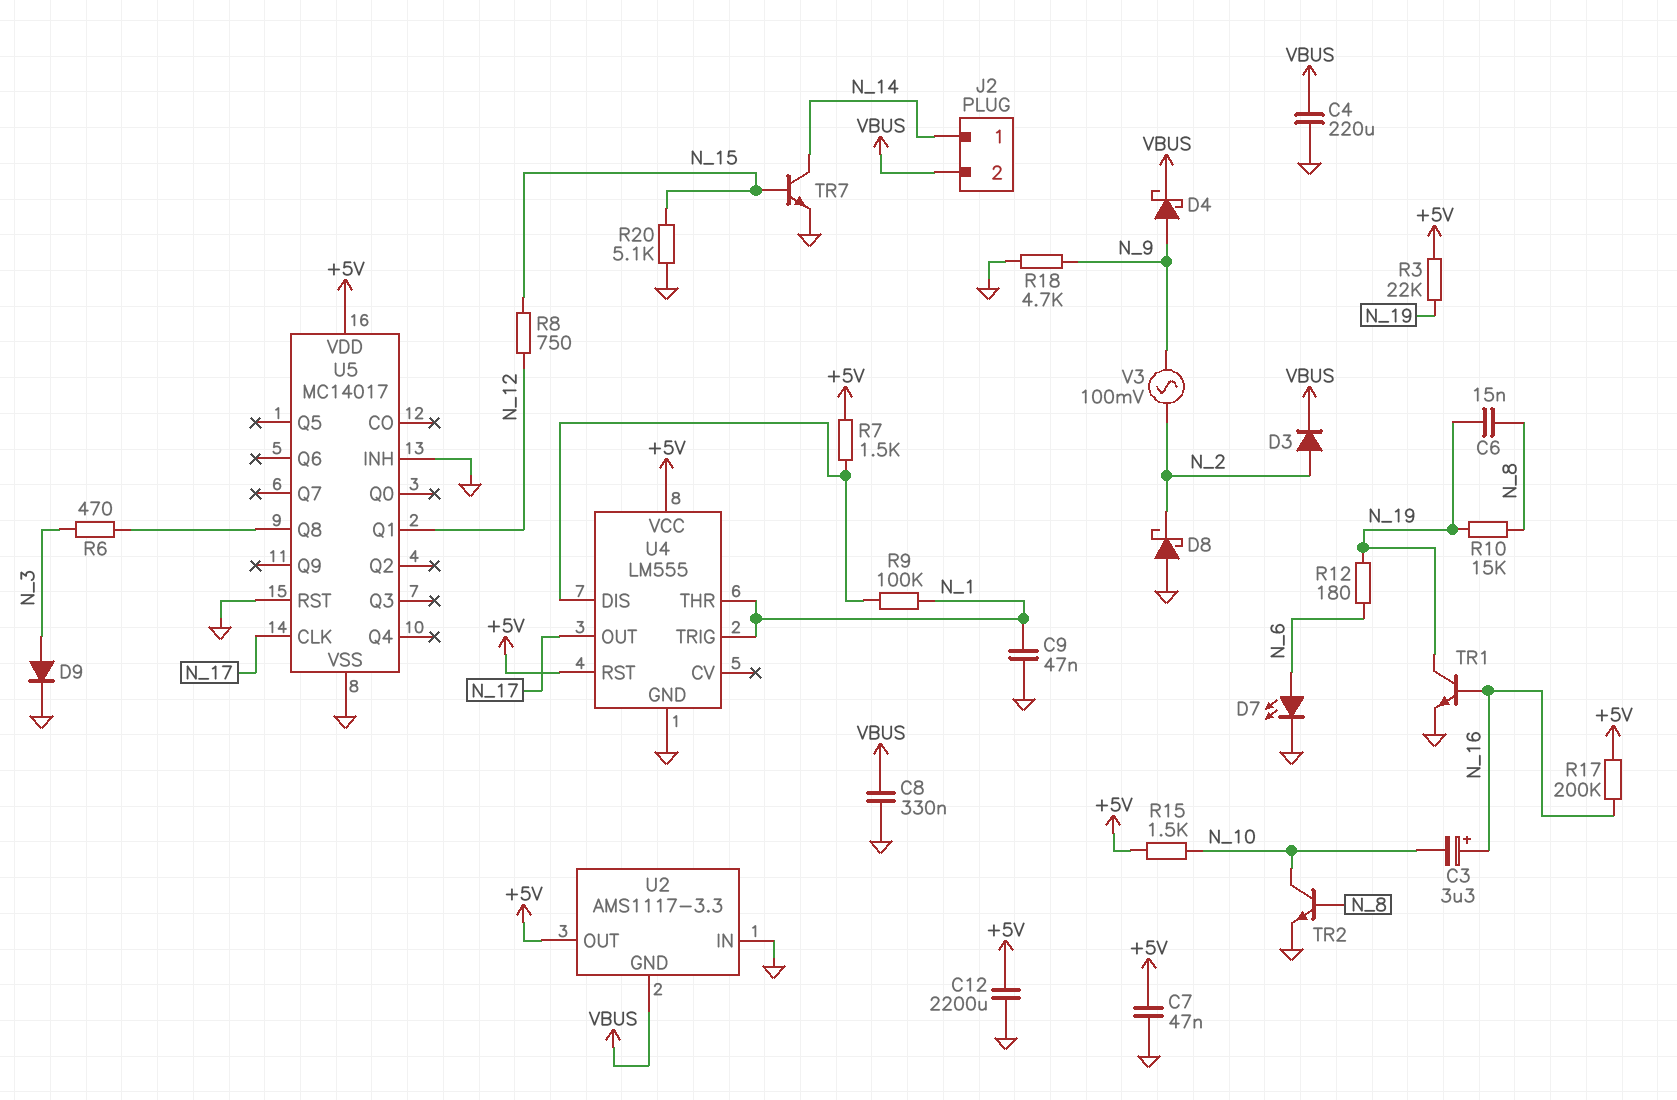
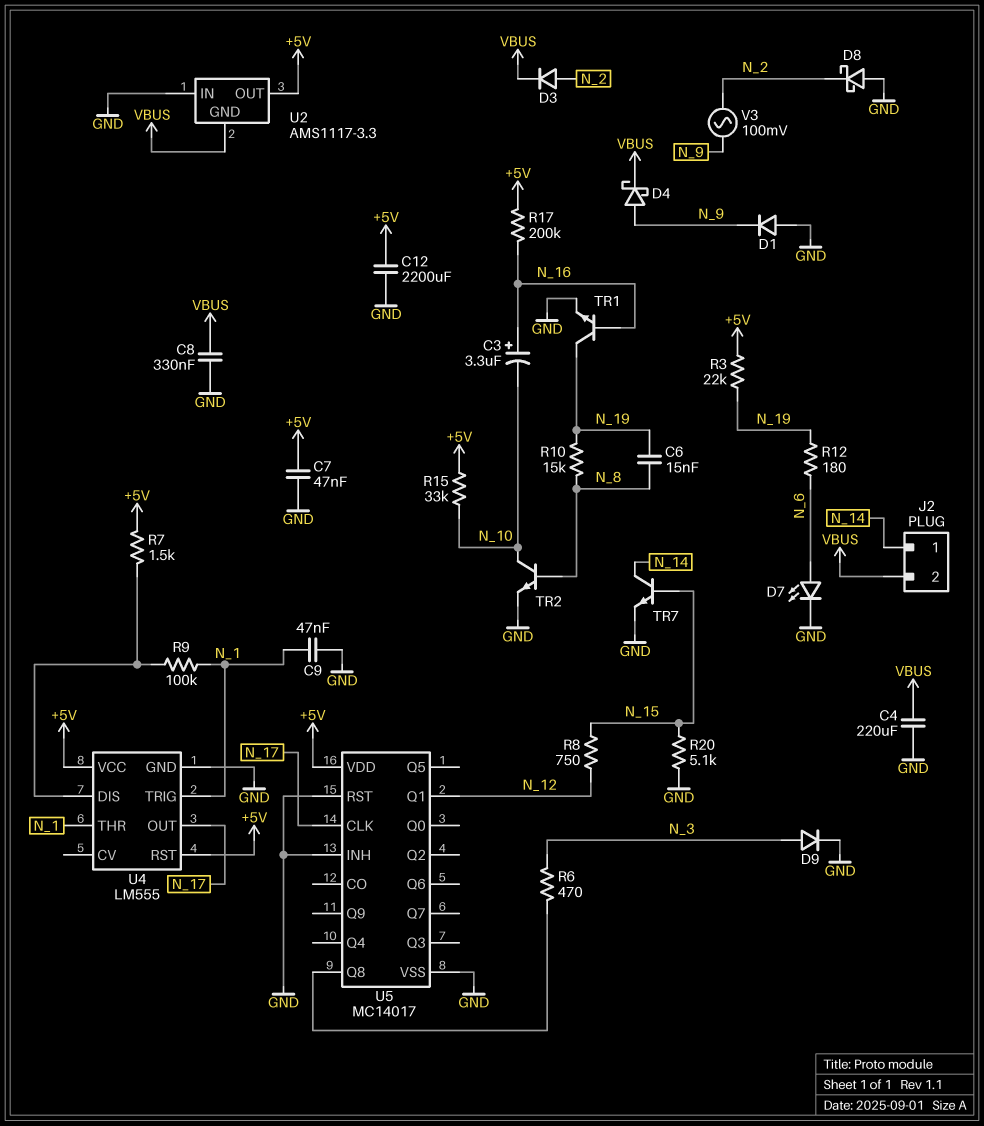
D1: none -> diode (A GND, K N_9)
R15: 1.5k (+5V, N_10) -> 33k (+5V, N_10)
R18: 4.7k (GND, N_9) -> none

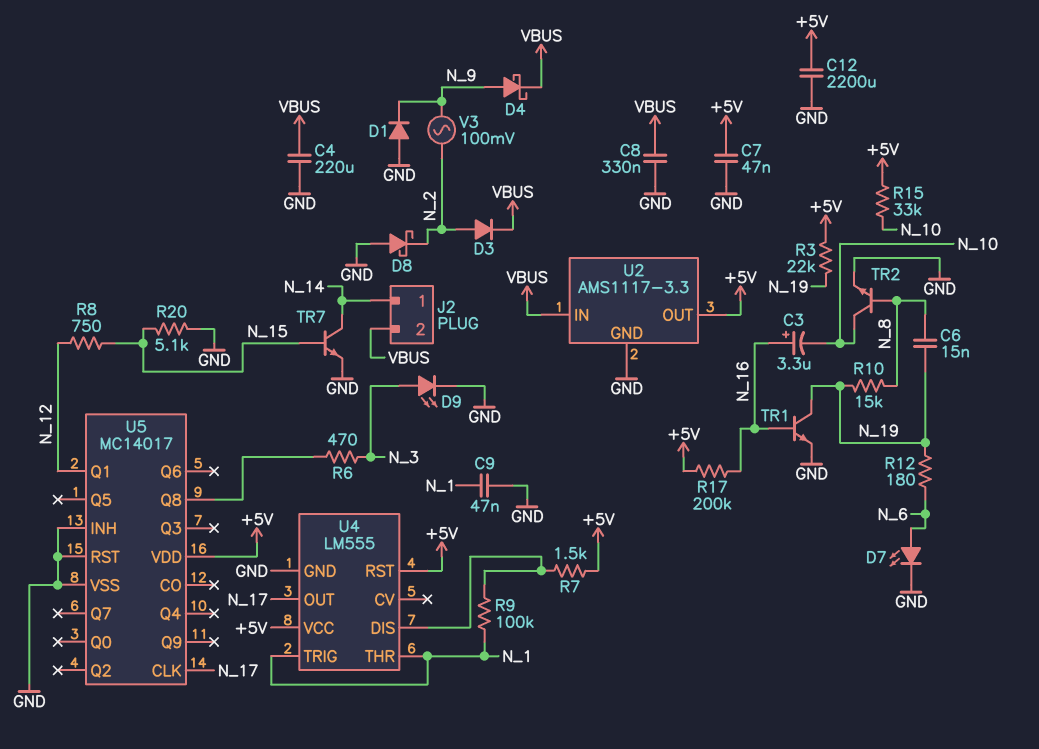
D9: diode (A N_3, K GND) -> LED (A N_3, K GND)
U2 pin GND: VBUS -> GND
U2 pin IN: GND -> VBUS

